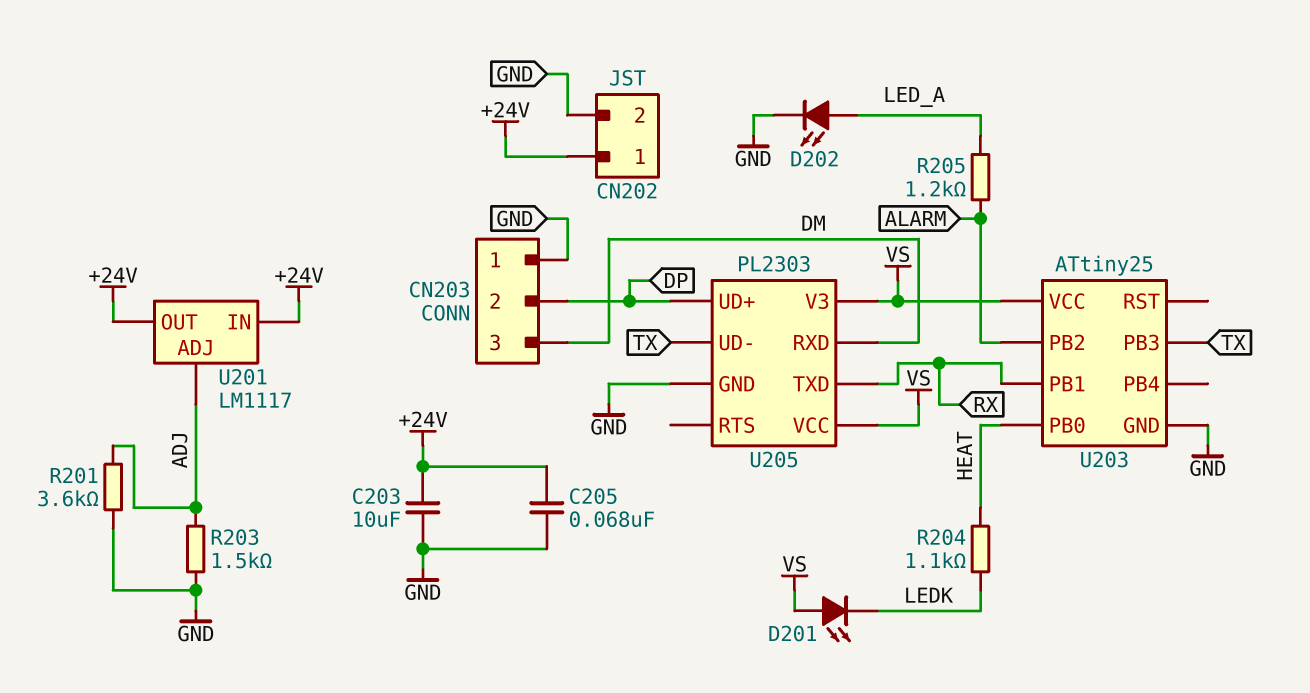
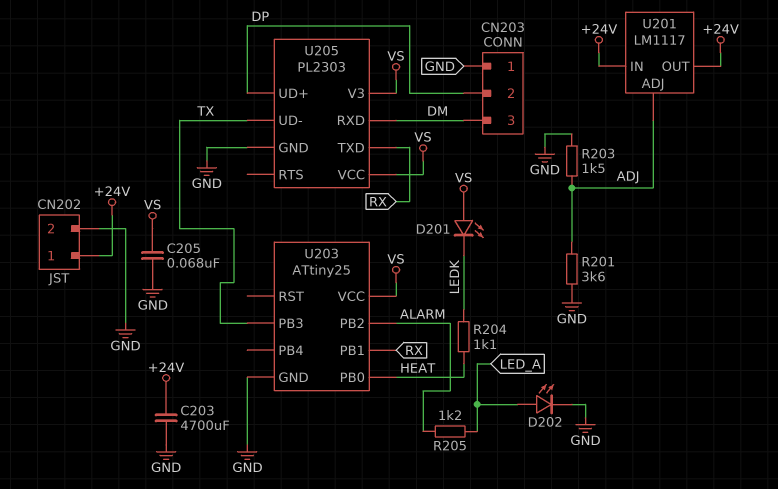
C203: 10uF (+24V, GND) -> 4700uF (+24V, GND)
C205: 68nF (+24V, GND) -> 68nF (GND, VS)

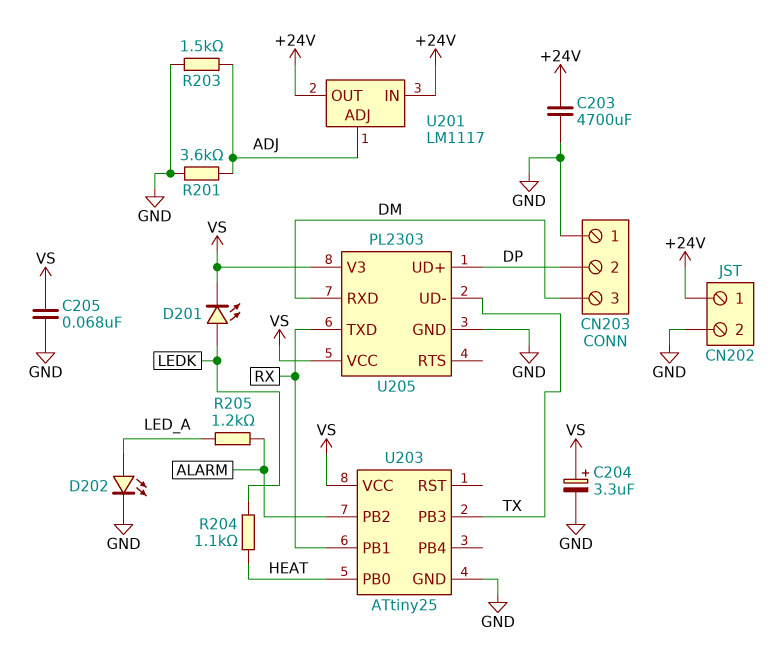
C204: none -> 3.3uF (plus VS, minus GND)
D201: LED (A VS, K LEDK) -> LED (A LEDK, K VS)

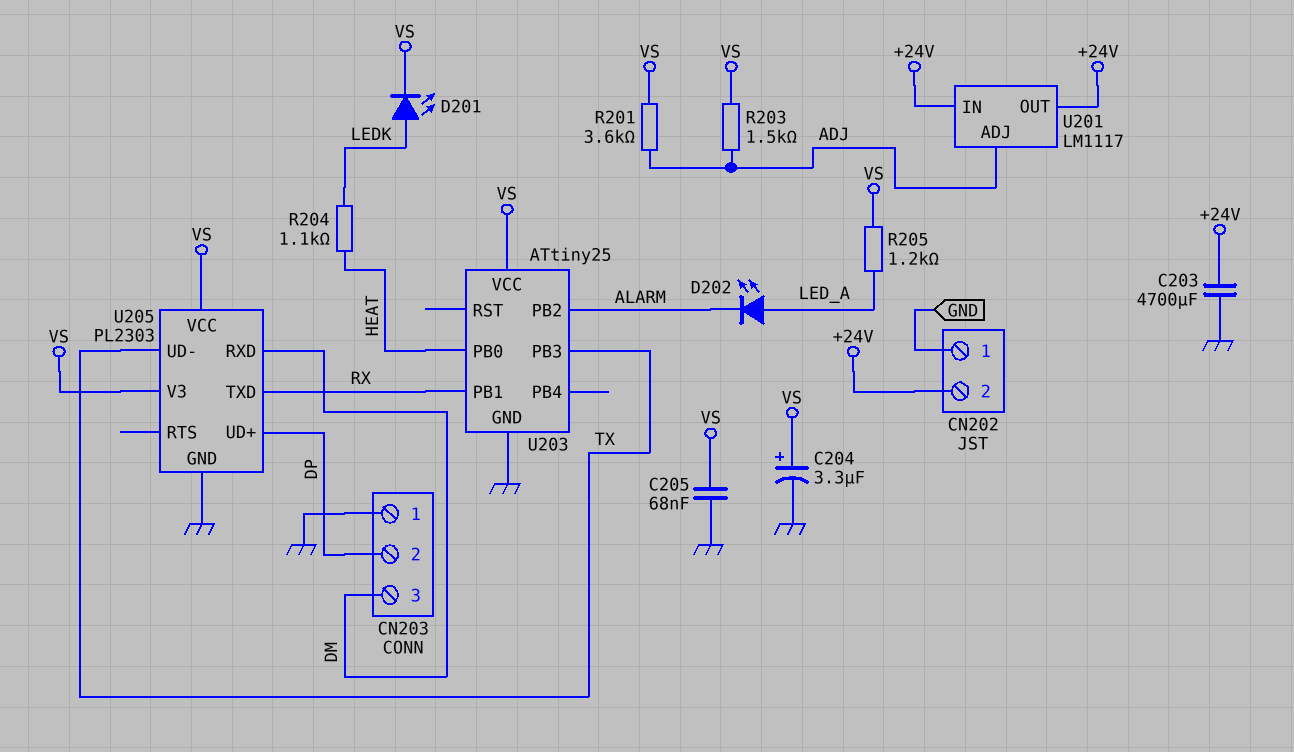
CN202 pin 1: +24V -> GND
CN202 pin 2: GND -> +24V
D202: LED (A LED_A, K GND) -> LED (A LED_A, K ALARM)
R201: 3.6k (ADJ, GND) -> 3.6k (ADJ, VS)
R203: 1.5k (ADJ, GND) -> 1.5k (ADJ, VS)
R205: 1.2k (ALARM, LED_A) -> 1.2k (LED_A, VS)

